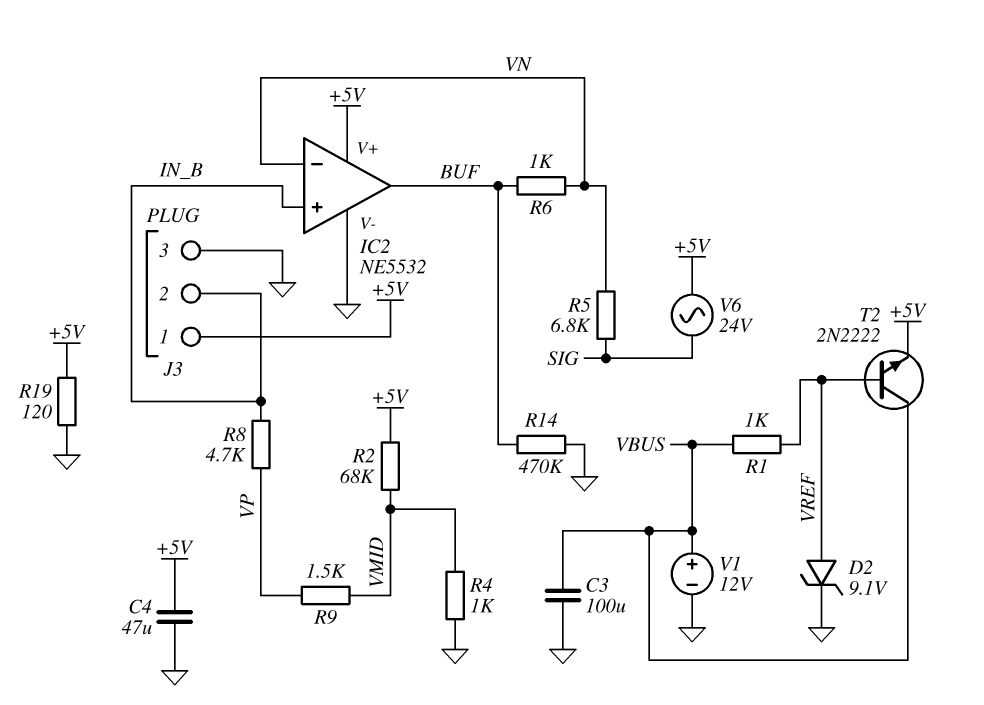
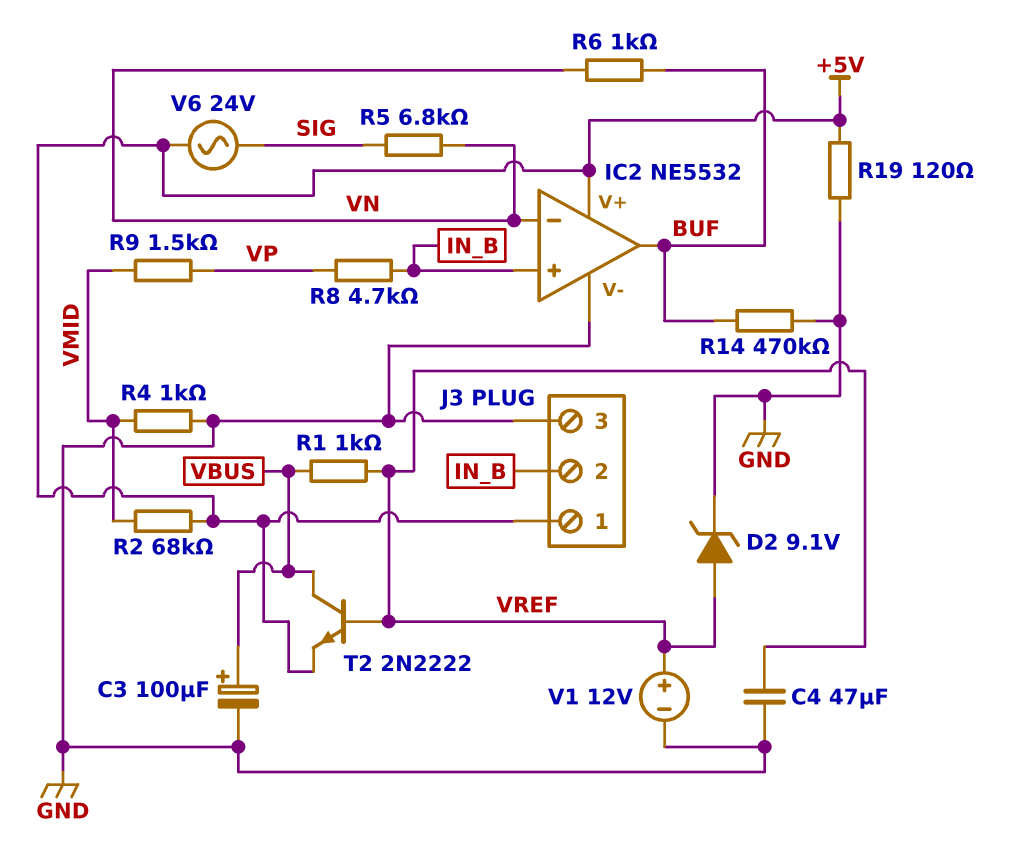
C3: 100uF (GND, VBUS) -> 100uF (plus VBUS, minus GND)
C4: 47uF (+5V, GND) -> 47uF (GND, VREF)
V1: 12V (plus VBUS, minus GND) -> 12V (plus VREF, minus GND)

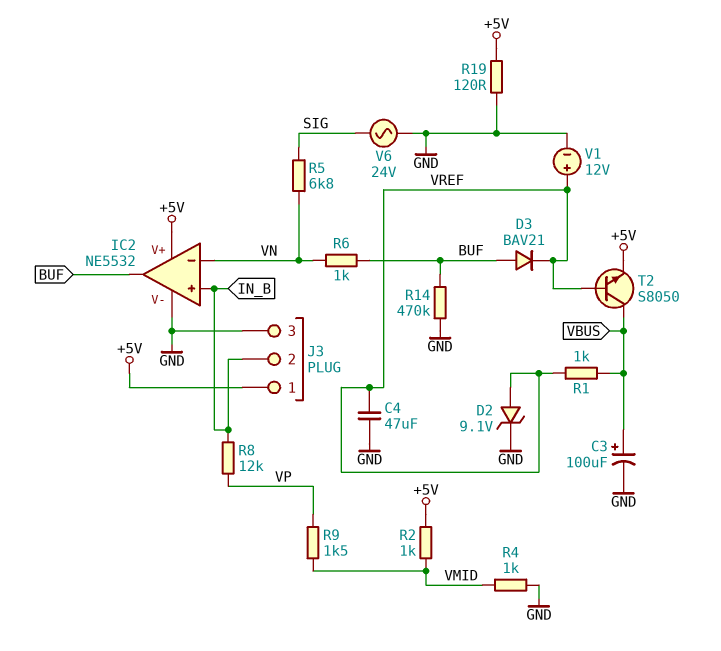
D3: none -> diode BAV21 (A BUF, K VREF)
R2: 68k (+5V, VMID) -> 1k (+5V, VMID)
R8: 4.7k (IN_B, VP) -> 12k (IN_B, VP)
T2: NPN 2N2222 (B VREF, C VBUS, E +5V) -> NPN S8050 (B VREF, C VBUS, E +5V)
V6: AC 24V (+5V, SIG) -> AC 24V (GND, SIG)

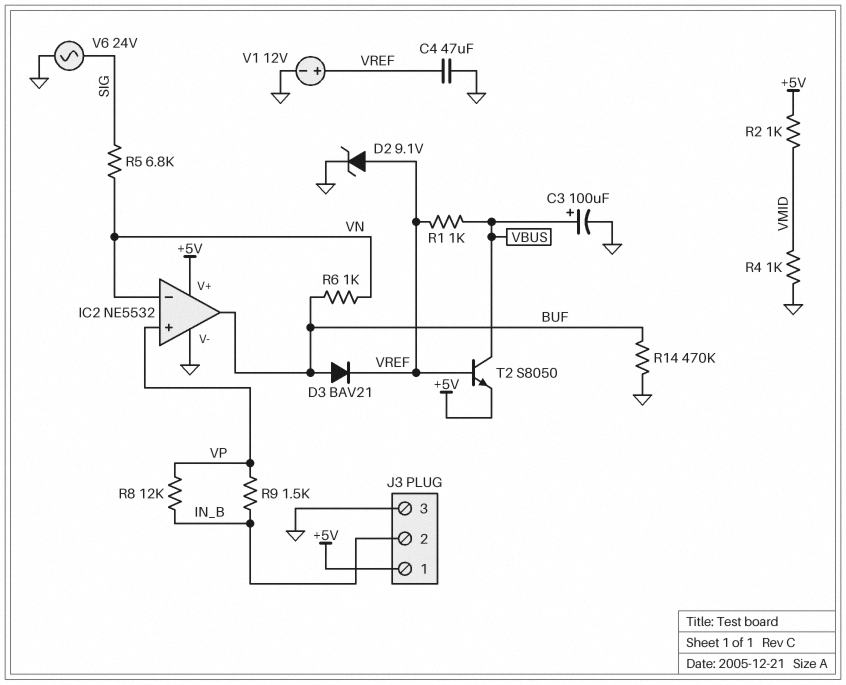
IC2 pin in+: IN_B -> VP
R9: 1.5k (VMID, VP) -> 1.5k (IN_B, VP)
R19: 120 (+5V, GND) -> none

